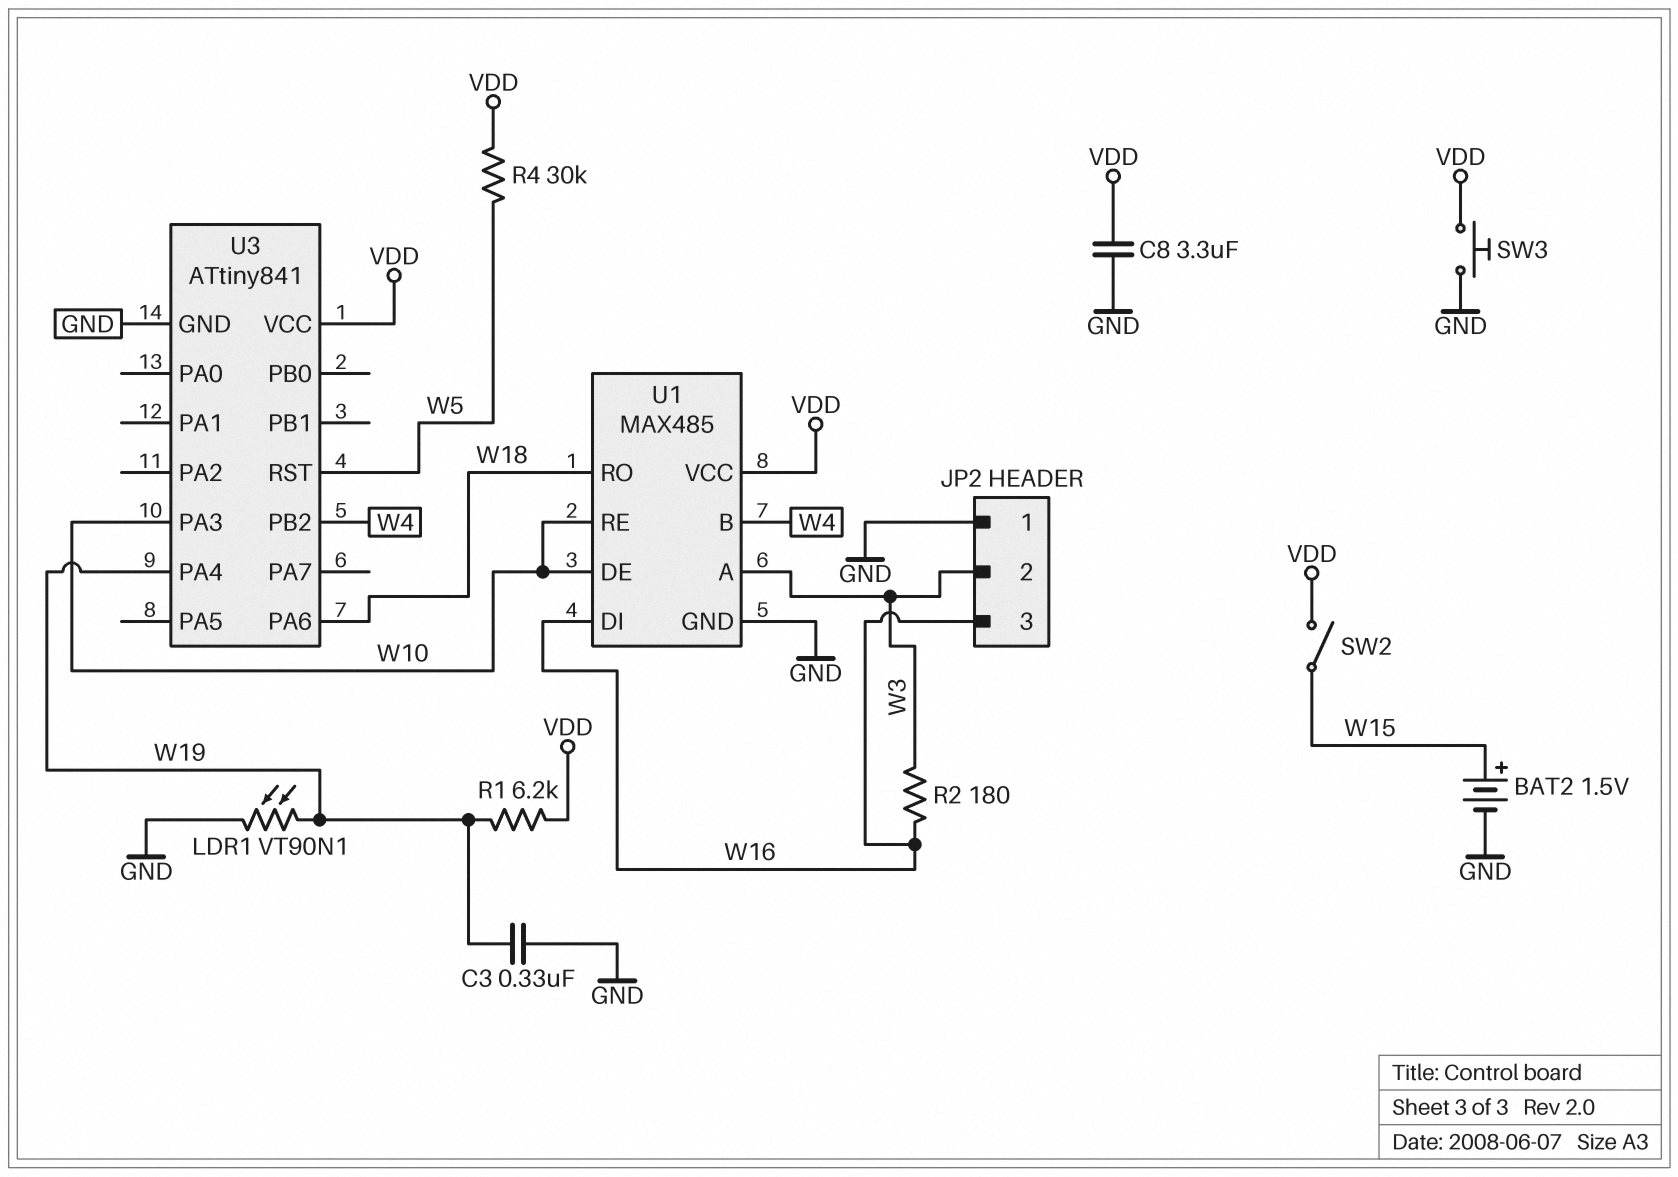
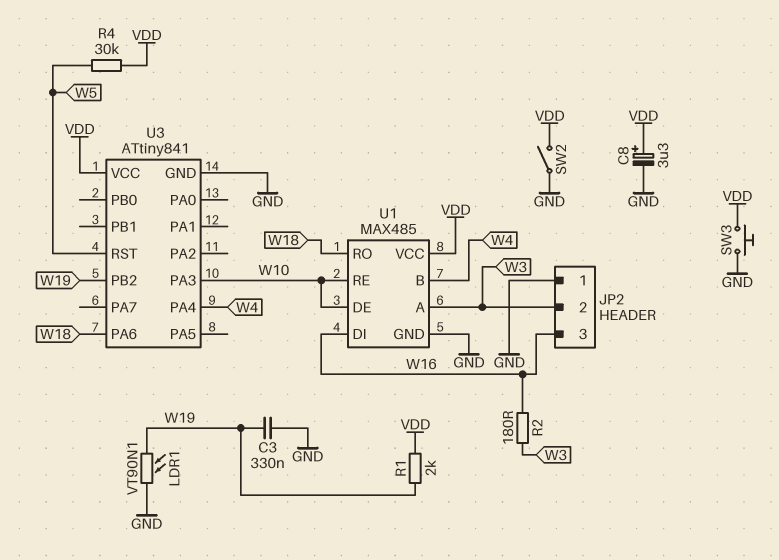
BAT2: 1.5V (plus W15, minus GND) -> none
C8: 3.3uF (GND, VDD) -> 3.3uF (plus VDD, minus GND)
R1: 6.2k (VDD, W19) -> 2k (VDD, W19)
SW2: switch (VDD, W15) -> switch (GND, VDD)
U3 pin PA4: W19 -> W4
U3 pin PB2: W4 -> W19

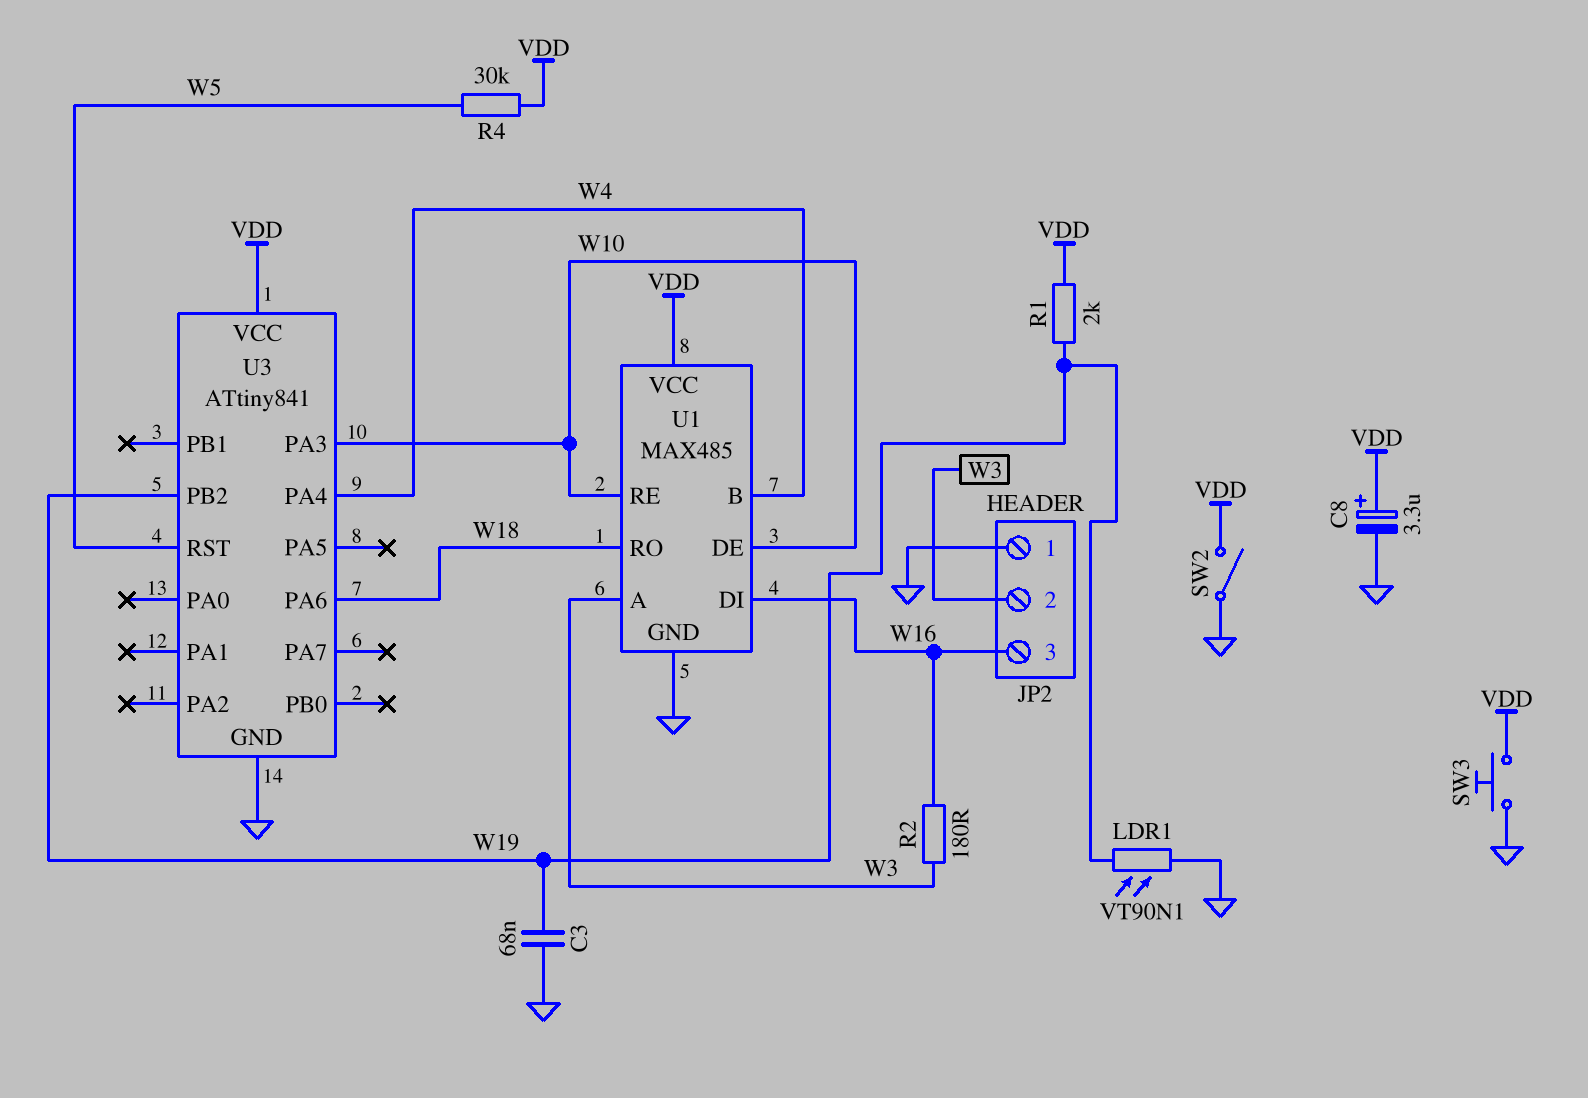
C3: 330nF (GND, W19) -> 68nF (GND, W19)

